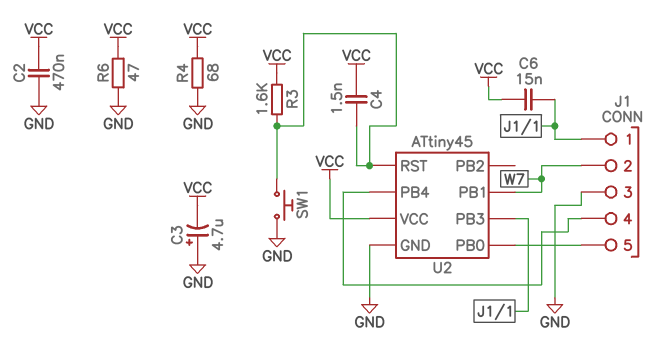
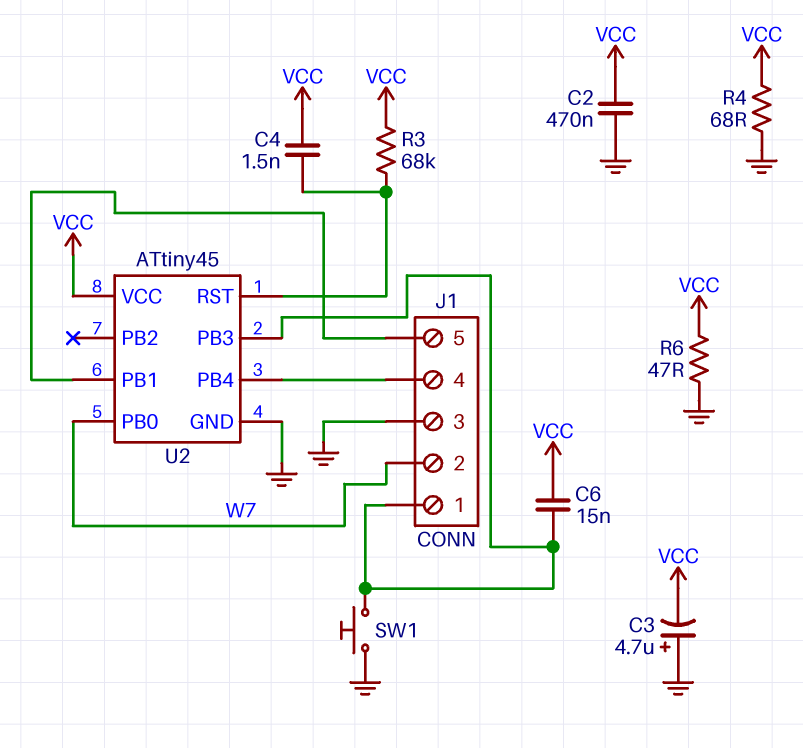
R3: 1.6k (U2/RST, VCC) -> 68k (U2/RST, VCC)
SW1: button (GND, U2/RST) -> button (GND, J1/1)
U2 pin PB0: J1/5 -> W7
U2 pin PB1: W7 -> J1/5

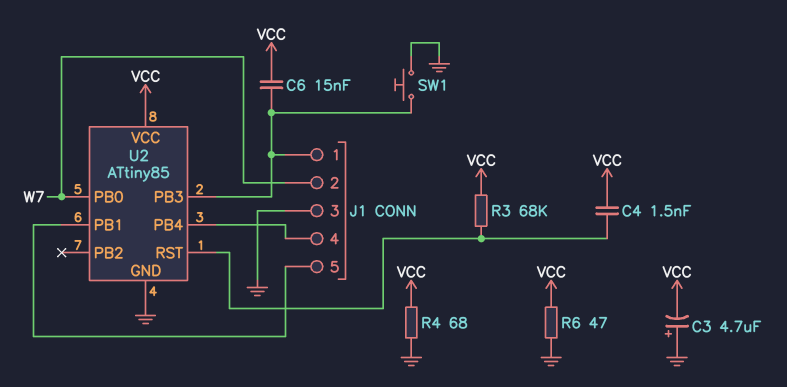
C2: 470nF (GND, VCC) -> none
U2: ATtiny45 -> ATtiny85

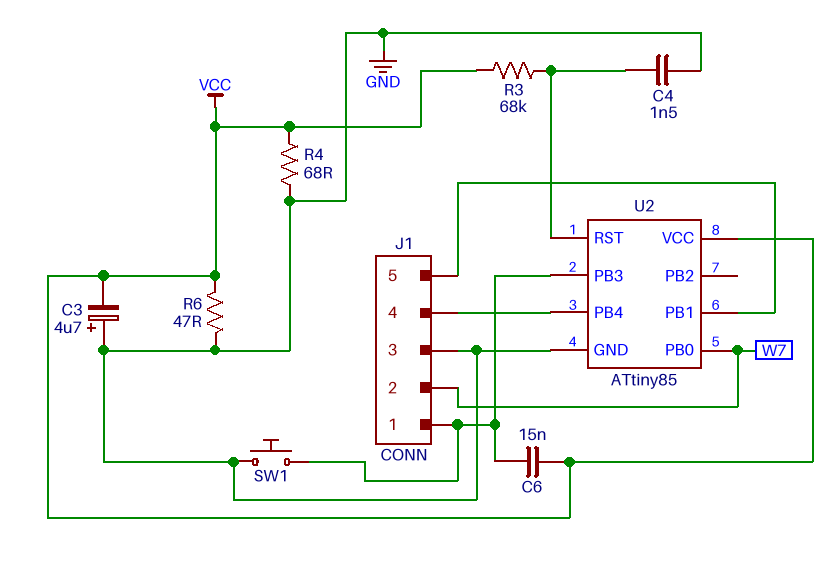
C4: 1.5nF (U2/RST, VCC) -> 1.5nF (GND, U2/RST)

